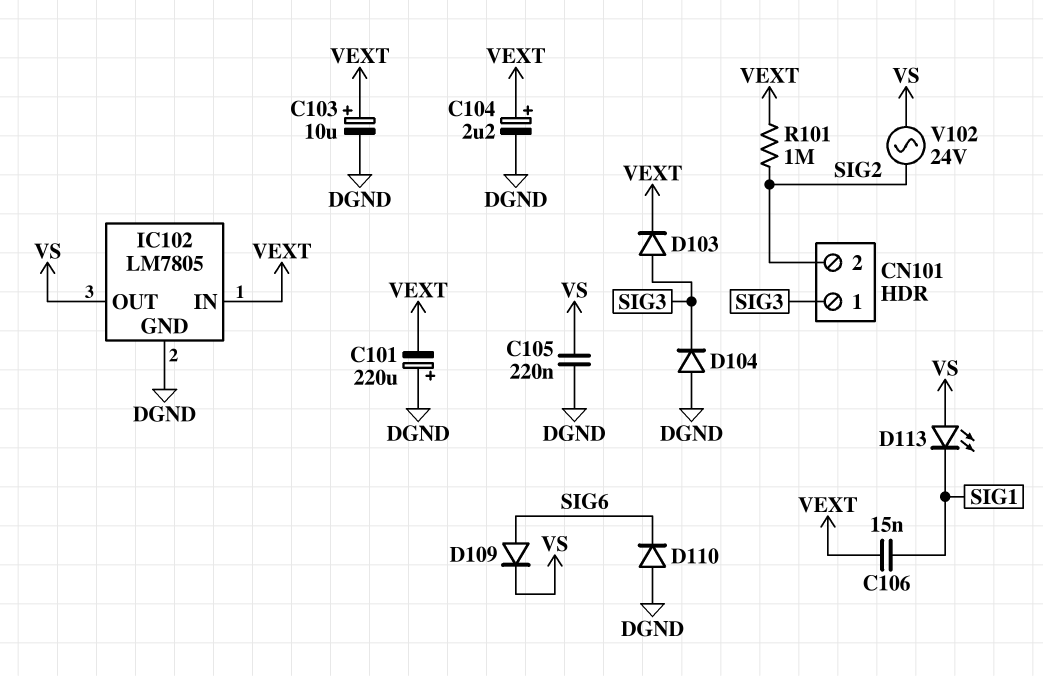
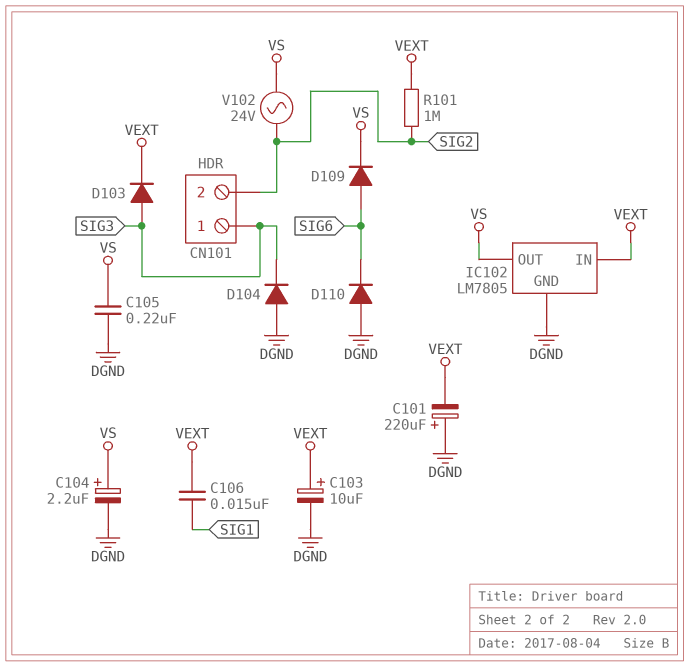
C104: 2.2uF (plus VEXT, minus DGND) -> 2.2uF (plus VS, minus DGND)
D113: LED (A VS, K SIG1) -> none

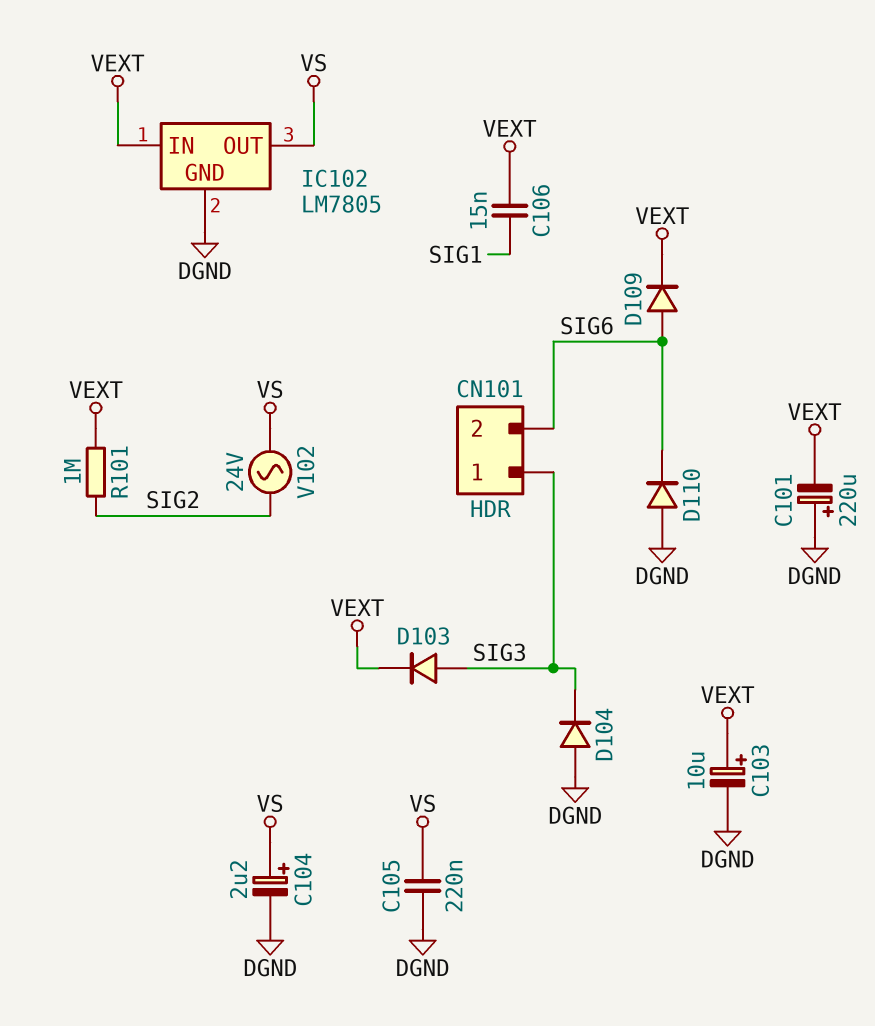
CN101 pin 2: SIG2 -> SIG6
D109: diode (A SIG6, K VS) -> diode (A SIG6, K VEXT)

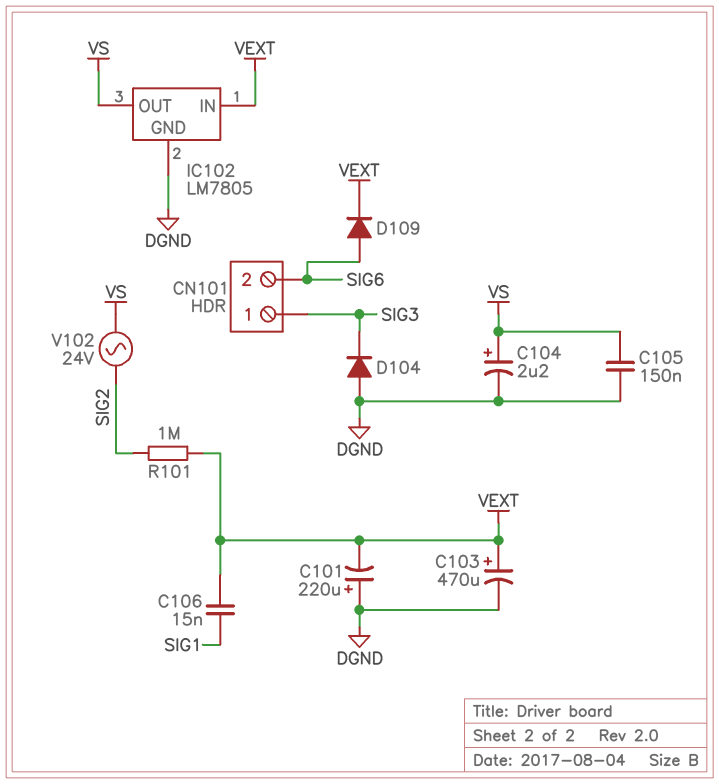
C103: 10uF (plus VEXT, minus DGND) -> 470uF (plus VEXT, minus DGND)
C105: 220nF (DGND, VS) -> 150nF (DGND, VS)
D103: diode (A SIG3, K VEXT) -> none
D110: diode (A DGND, K SIG6) -> none

